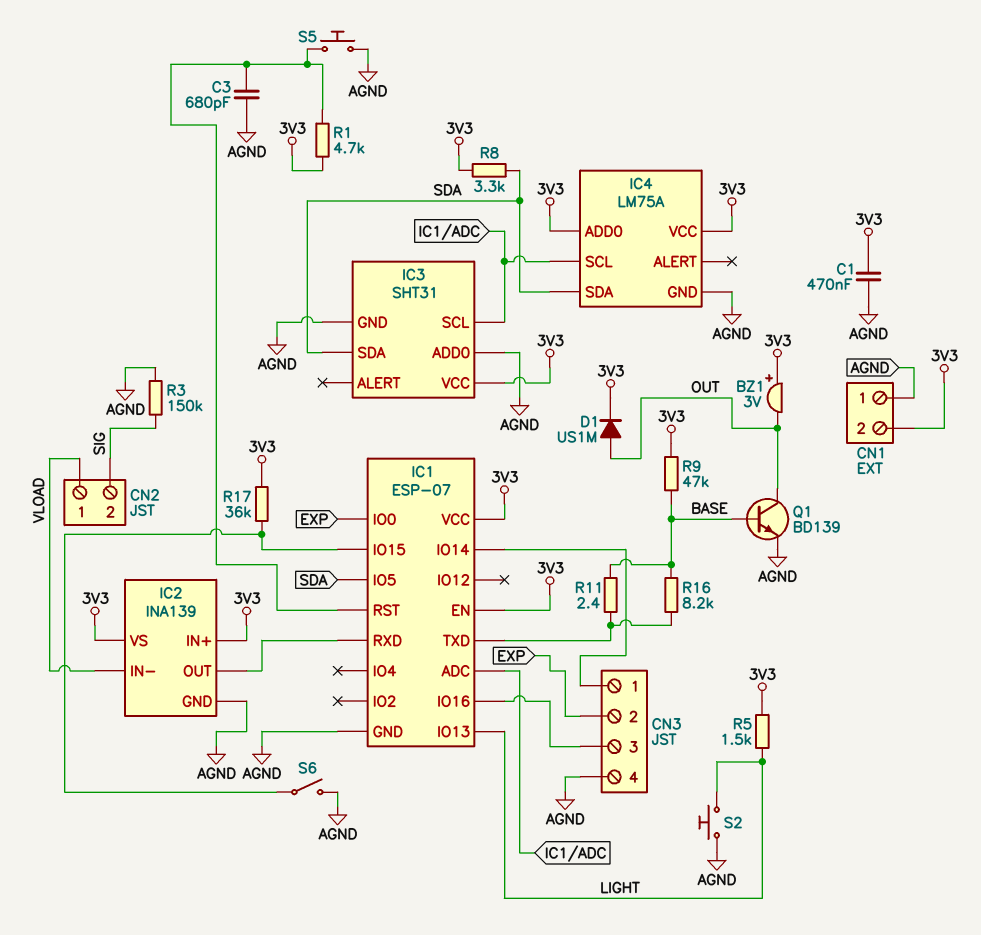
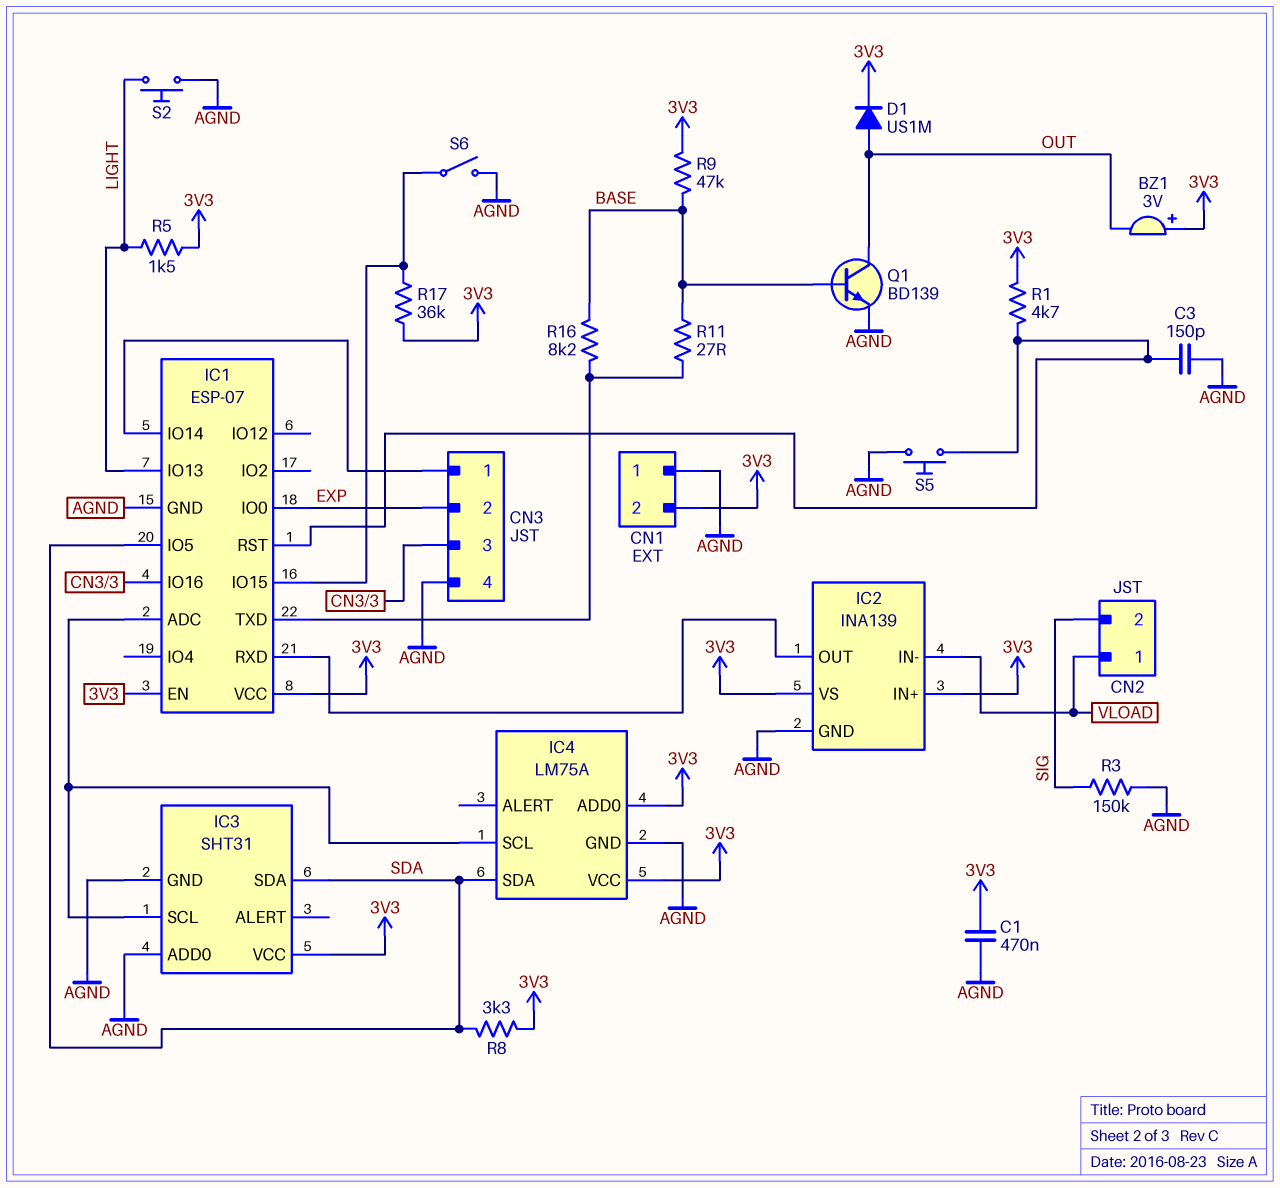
C3: 680pF (AGND, IC1/RST) -> 150pF (AGND, IC1/RST)
R11: 2.4 (BASE, IC1/TXD) -> 27 (BASE, IC1/TXD)

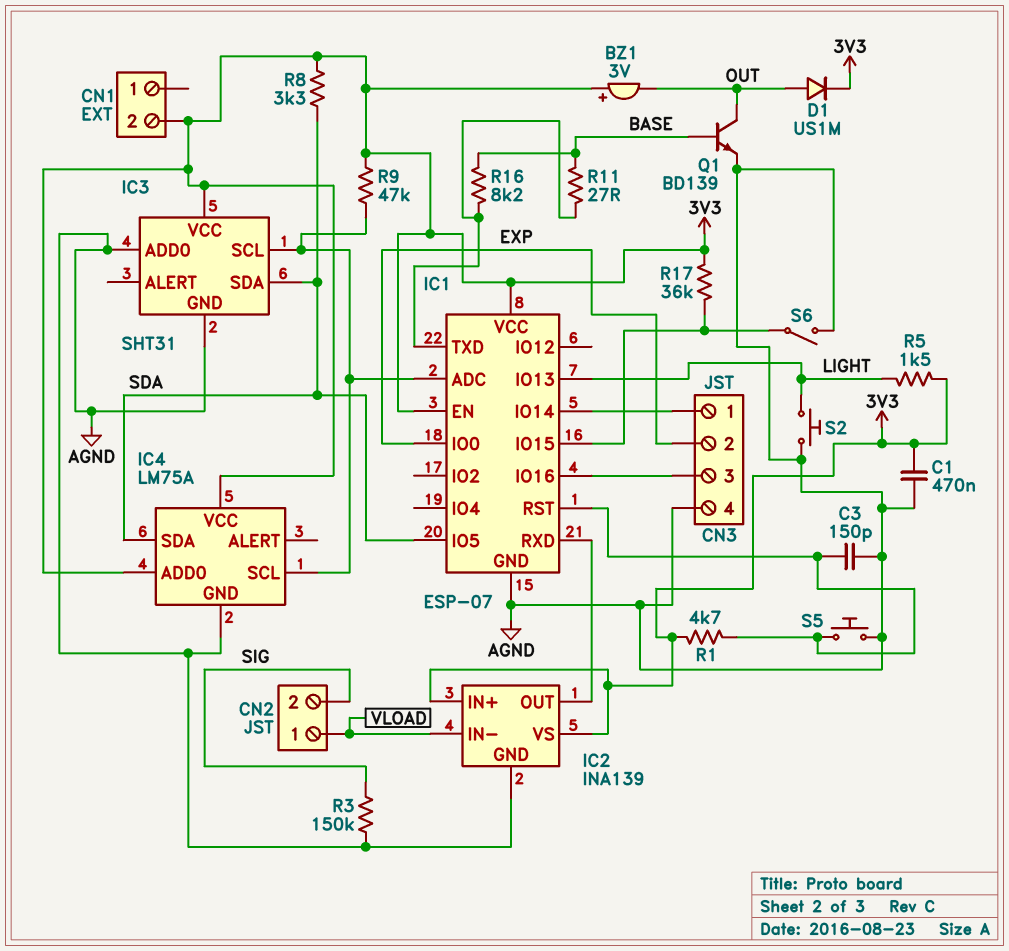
CN1 pin 1: AGND -> none
R9: 47k (3V3, BASE) -> 47k (3V3, IC1/ADC)

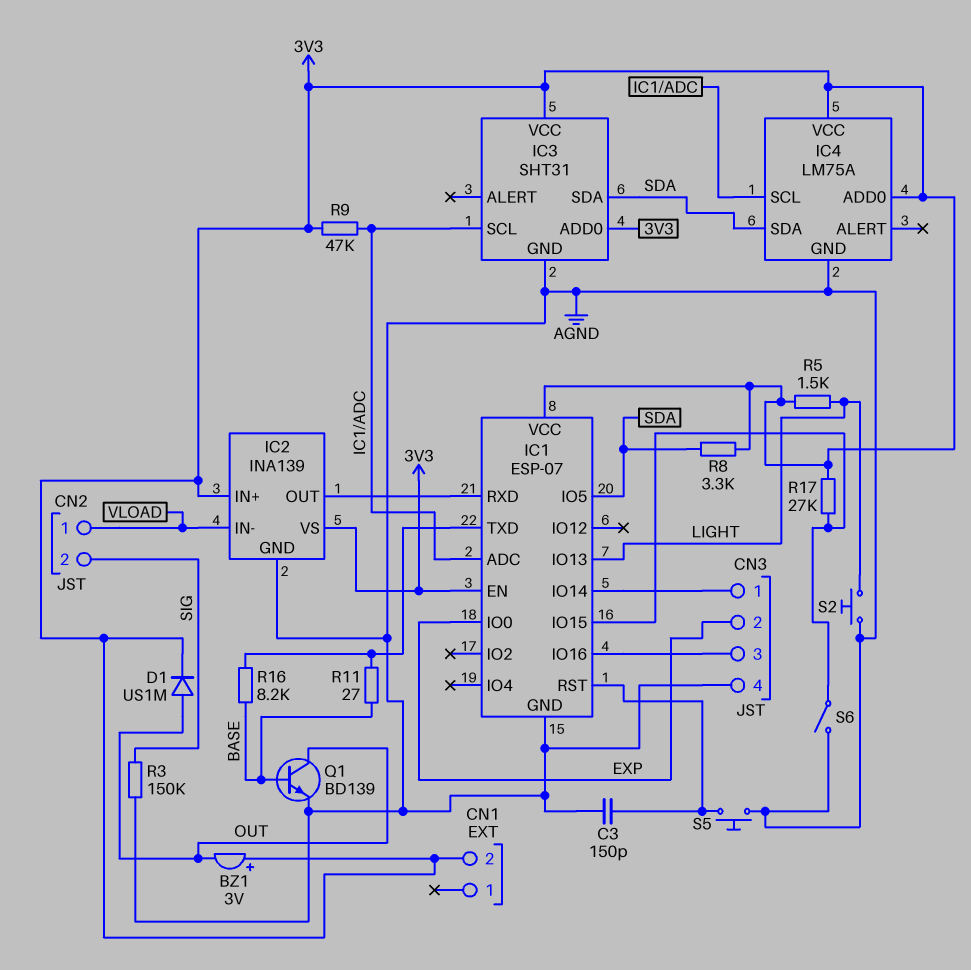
C1: 470nF (3V3, AGND) -> none
IC3 pin ADD0: AGND -> 3V3
R1: 4.7k (3V3, IC1/RST) -> none
R17: 36k (3V3, IC1/IO15) -> 27k (3V3, IC1/IO15)

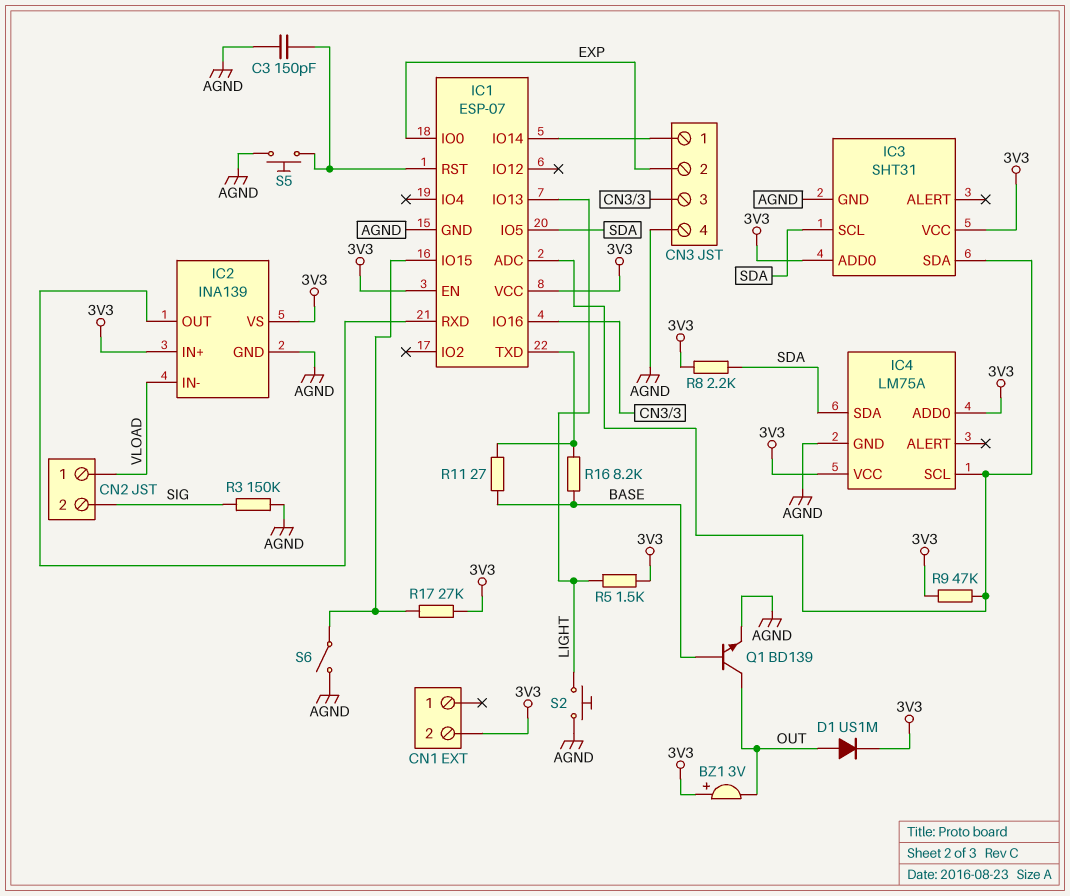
IC3 pin SCL: IC1/ADC -> SDA
IC3 pin SDA: SDA -> IC1/ADC
R8: 3.3k (3V3, SDA) -> 2.2k (3V3, SDA)

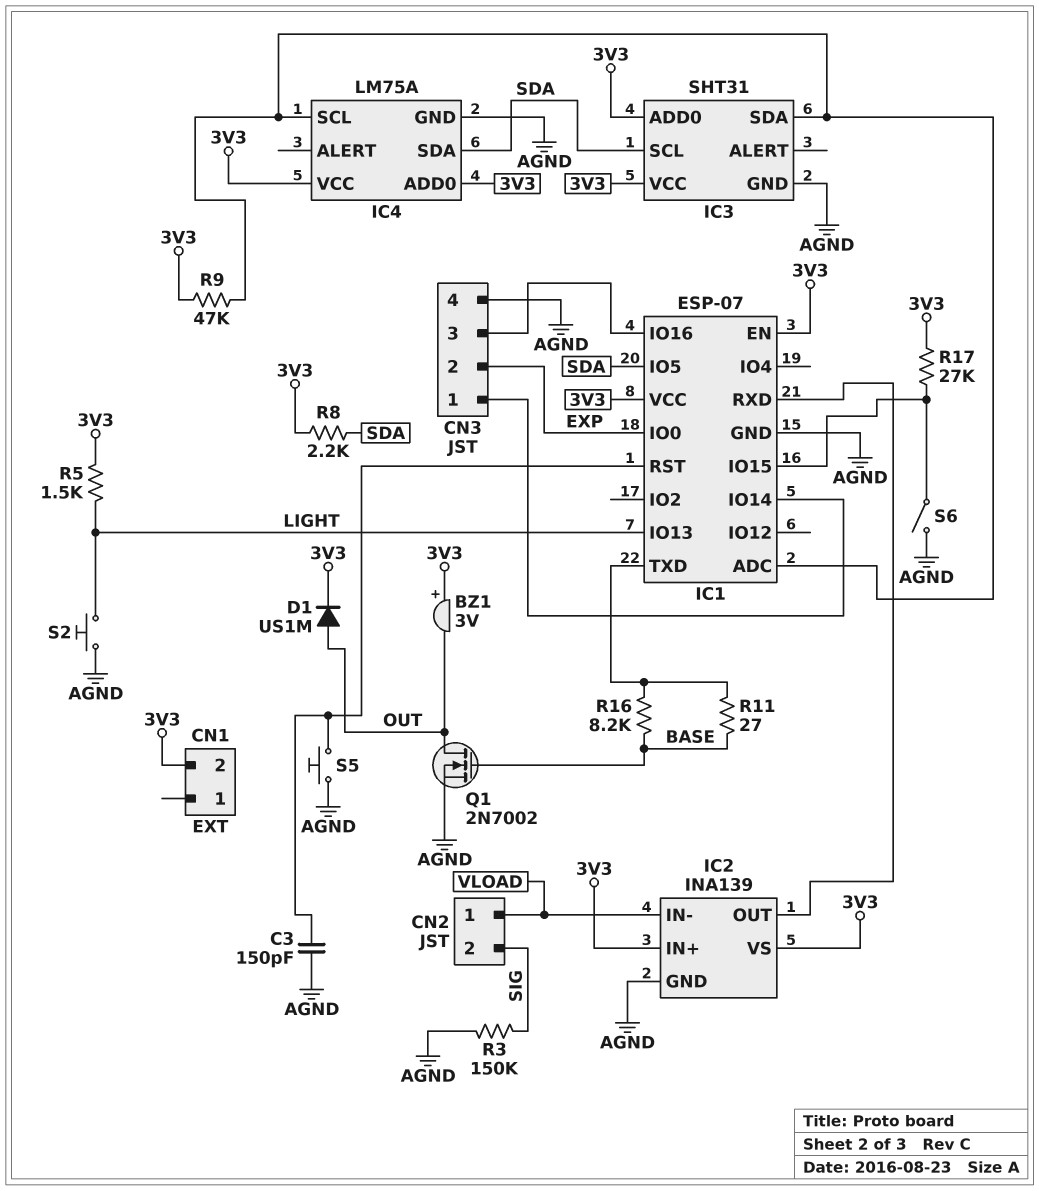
Q1: NPN BD139 (B BASE, C OUT, E AGND) -> NMOS 2N7002 (G BASE, D OUT, S AGND)

